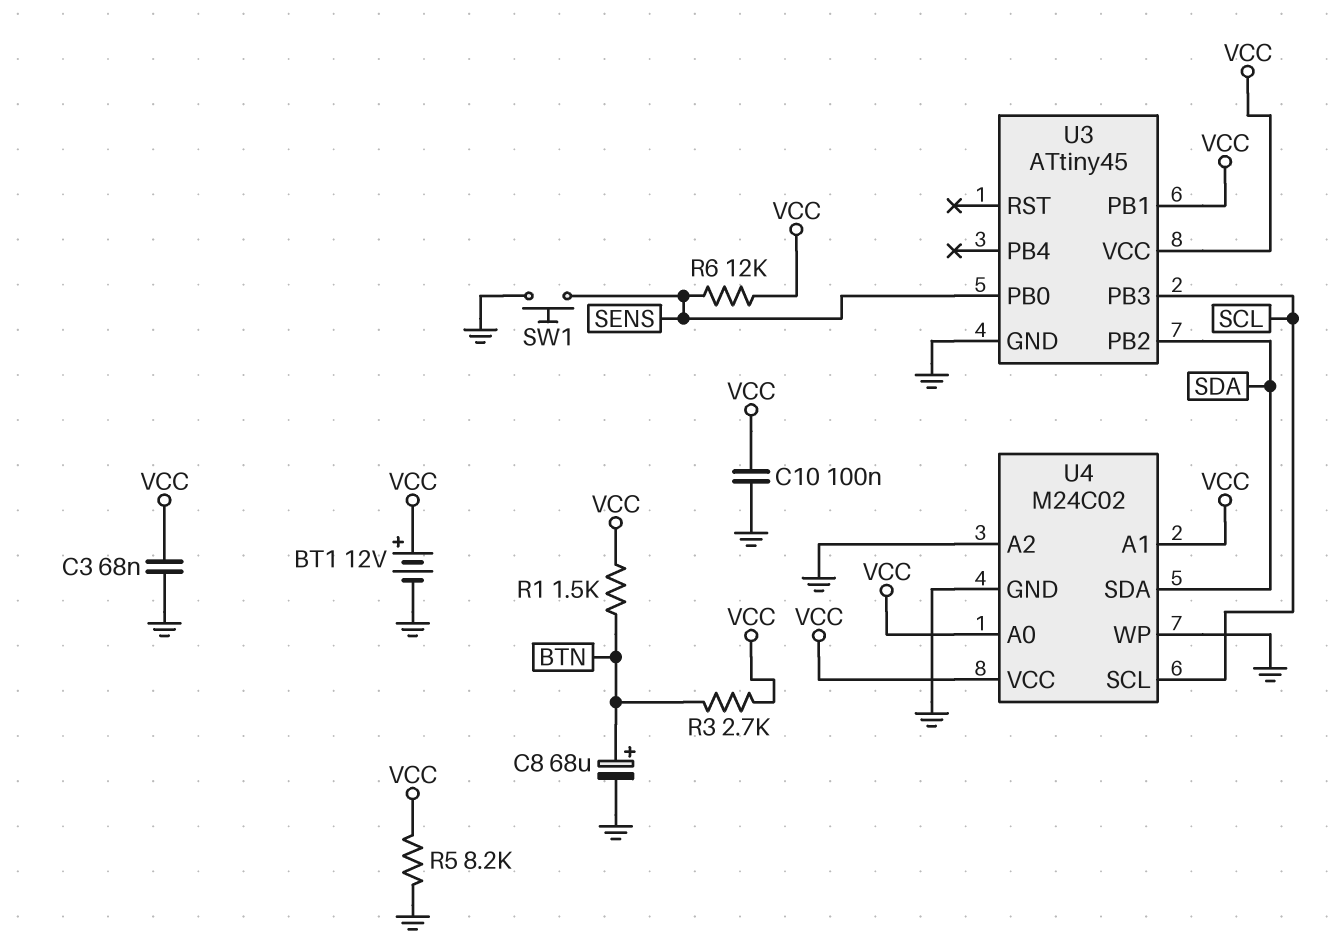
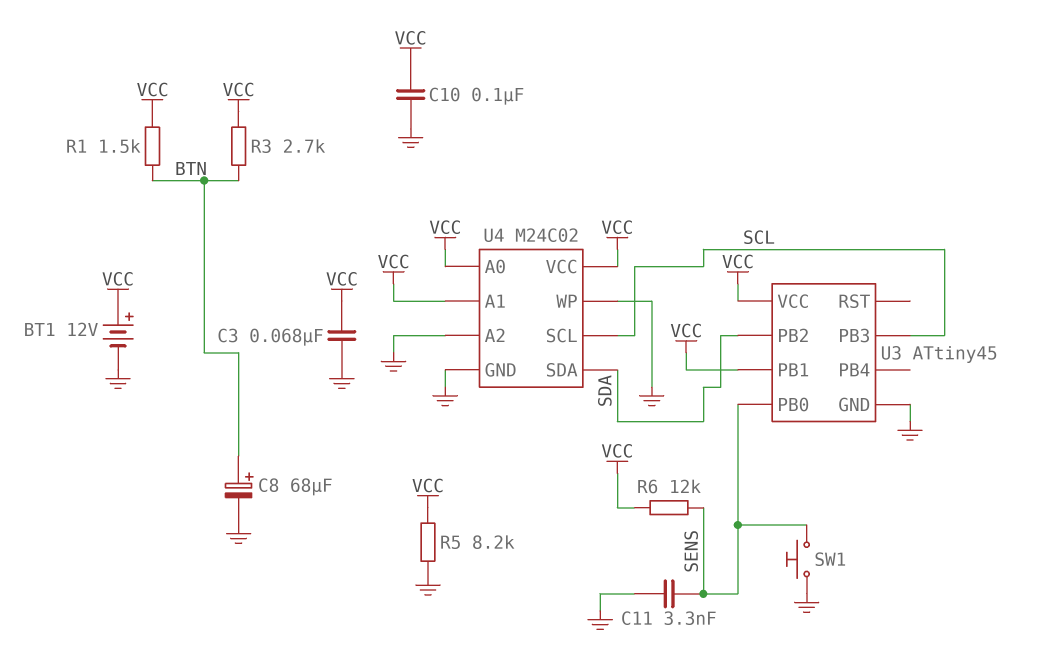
C11: none -> 3.3nF (GND, SENS)

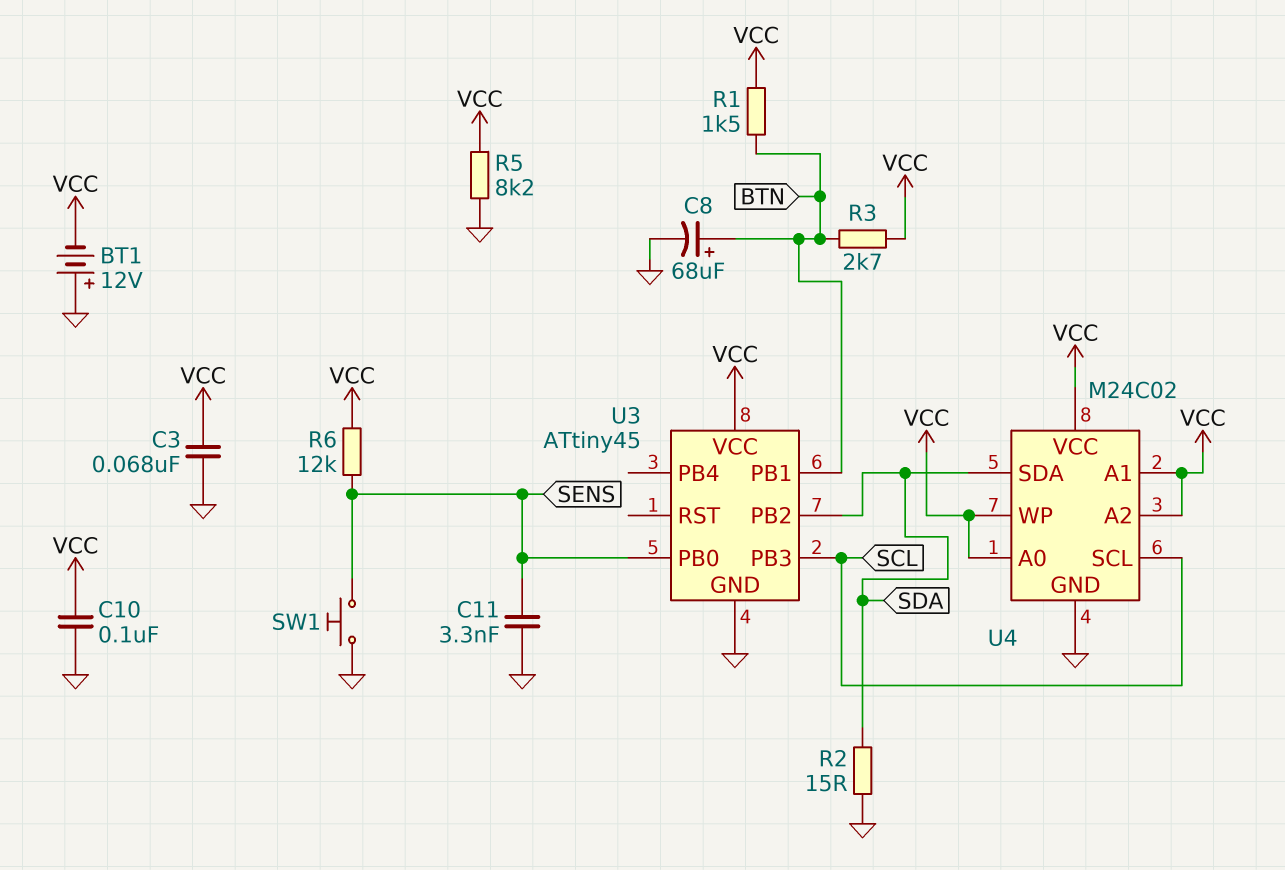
BT1: 12V (plus VCC, minus GND) -> 12V (plus GND, minus VCC)
R2: none -> 15 (GND, SDA)
U3 pin PB1: VCC -> BTN
U4 pin A2: GND -> VCC
U4 pin WP: GND -> VCC

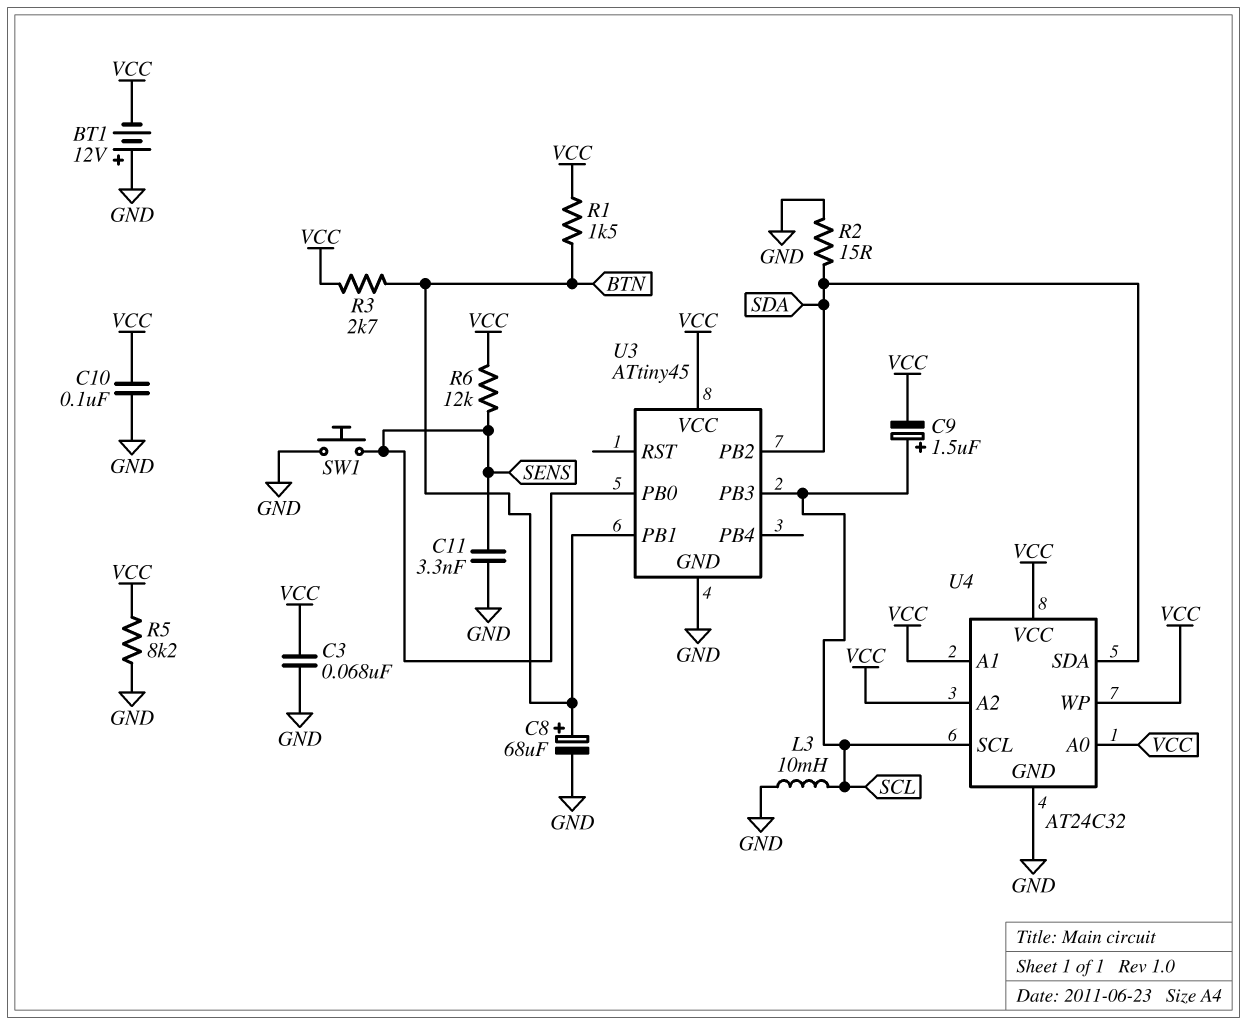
C9: none -> 1.5uF (plus SCL, minus VCC)
L3: none -> 10mH (GND, SCL)
U4: M24C02 -> AT24C32

